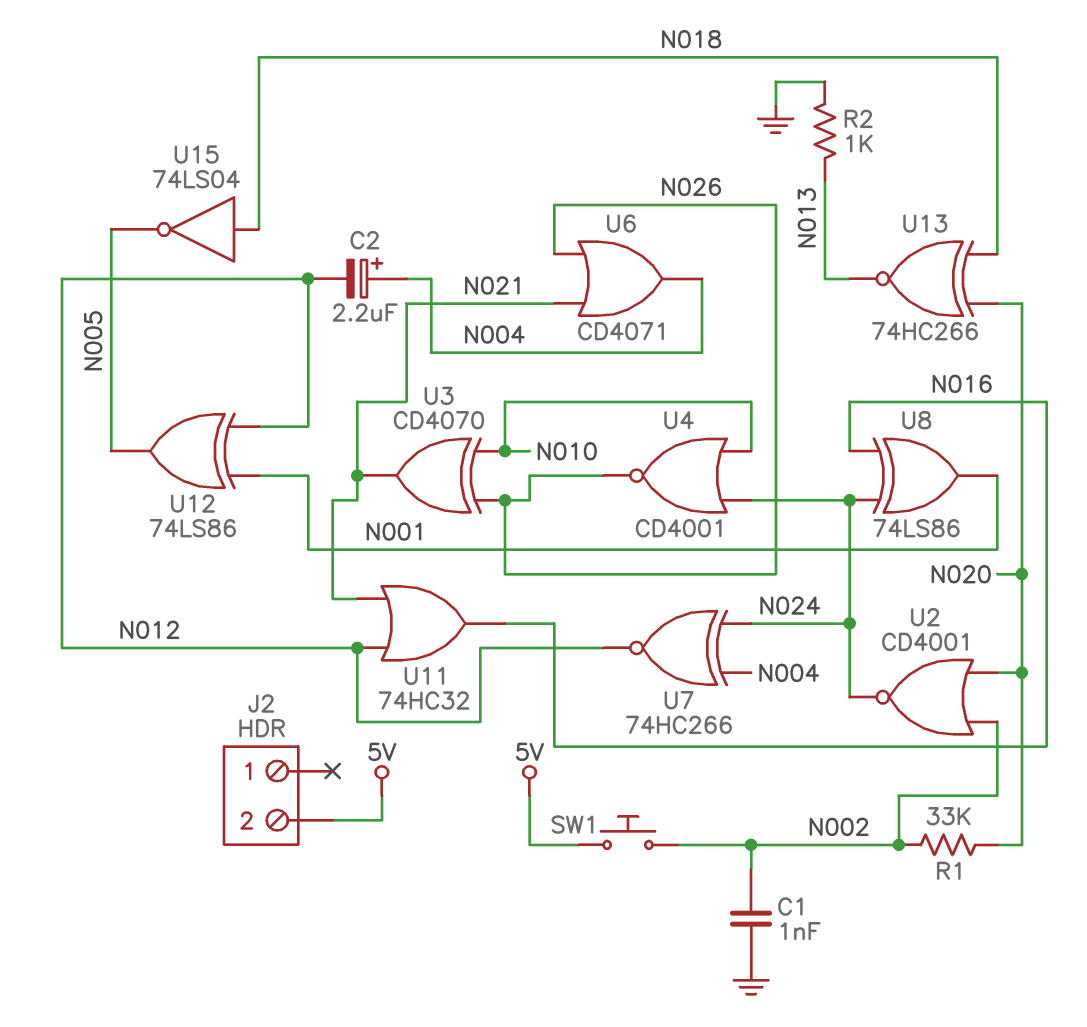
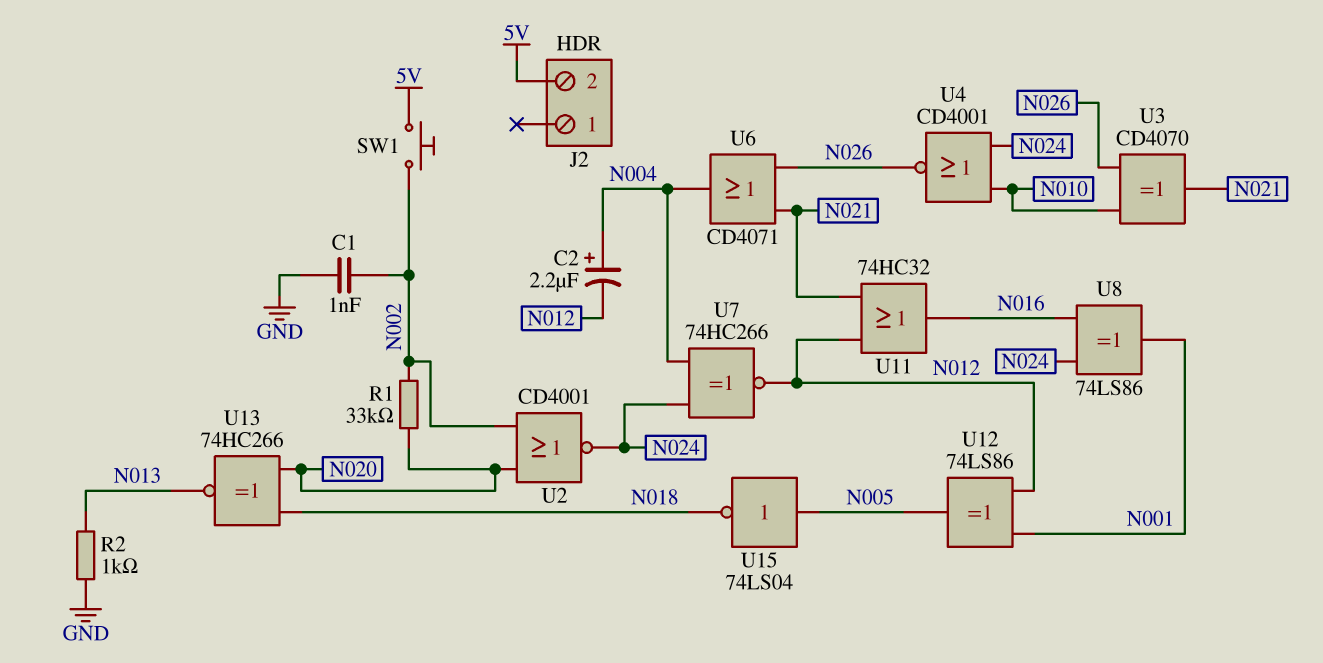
U15: NOT 74LS04 (in N018, out N005) -> NOT 74LS04 (in N005, out N018)

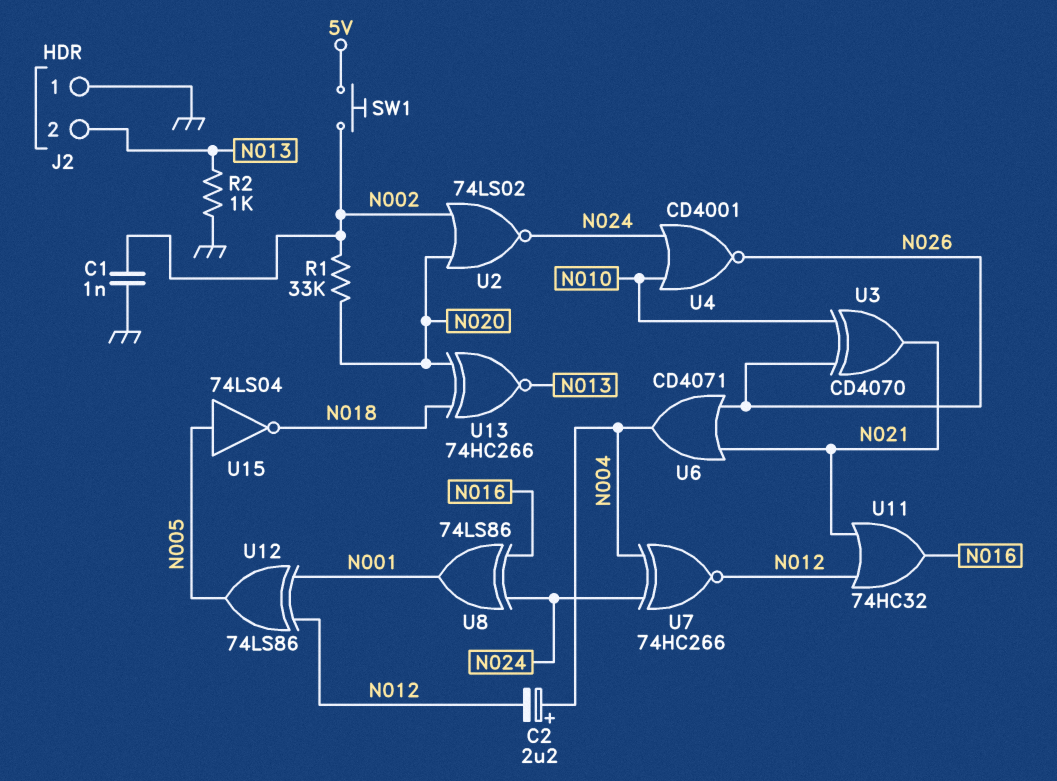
J2 pin 1: none -> GND
J2 pin 2: 5V -> N013
U2: NOR CD4001 (in N002, in N020, out N024) -> NOR 74LS02 (in N002, in N020, out N024)

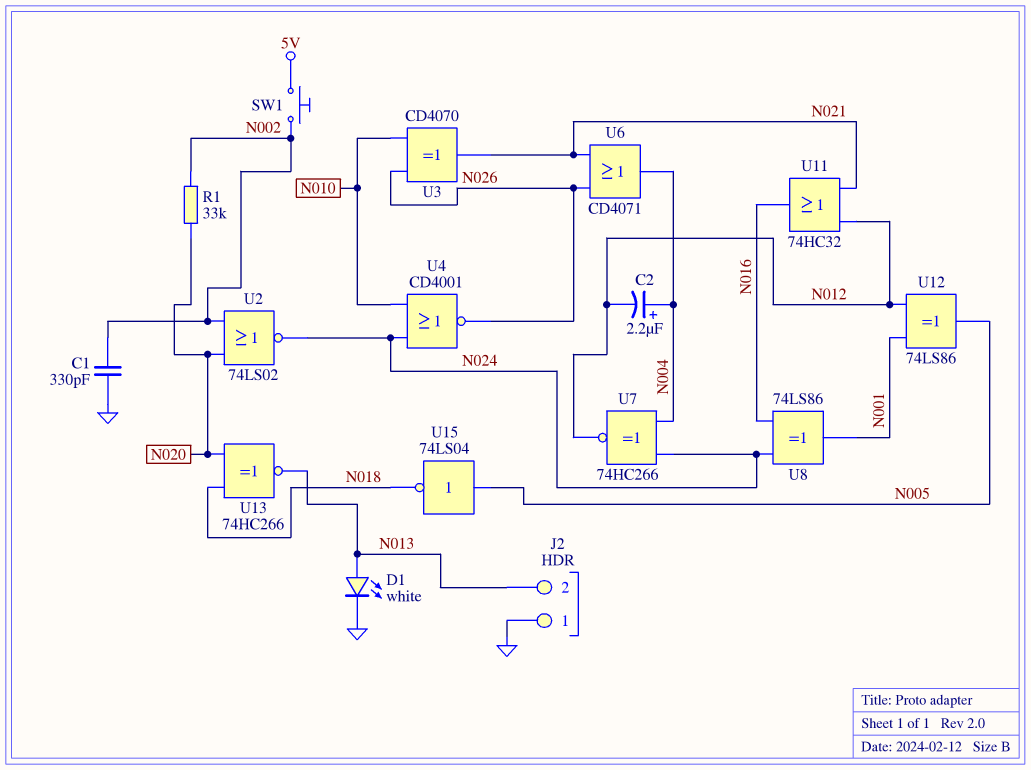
C1: 1nF (GND, N002) -> 330pF (GND, N002)
D1: none -> LED white (A N013, K GND)
R2: 1k (GND, N013) -> none

